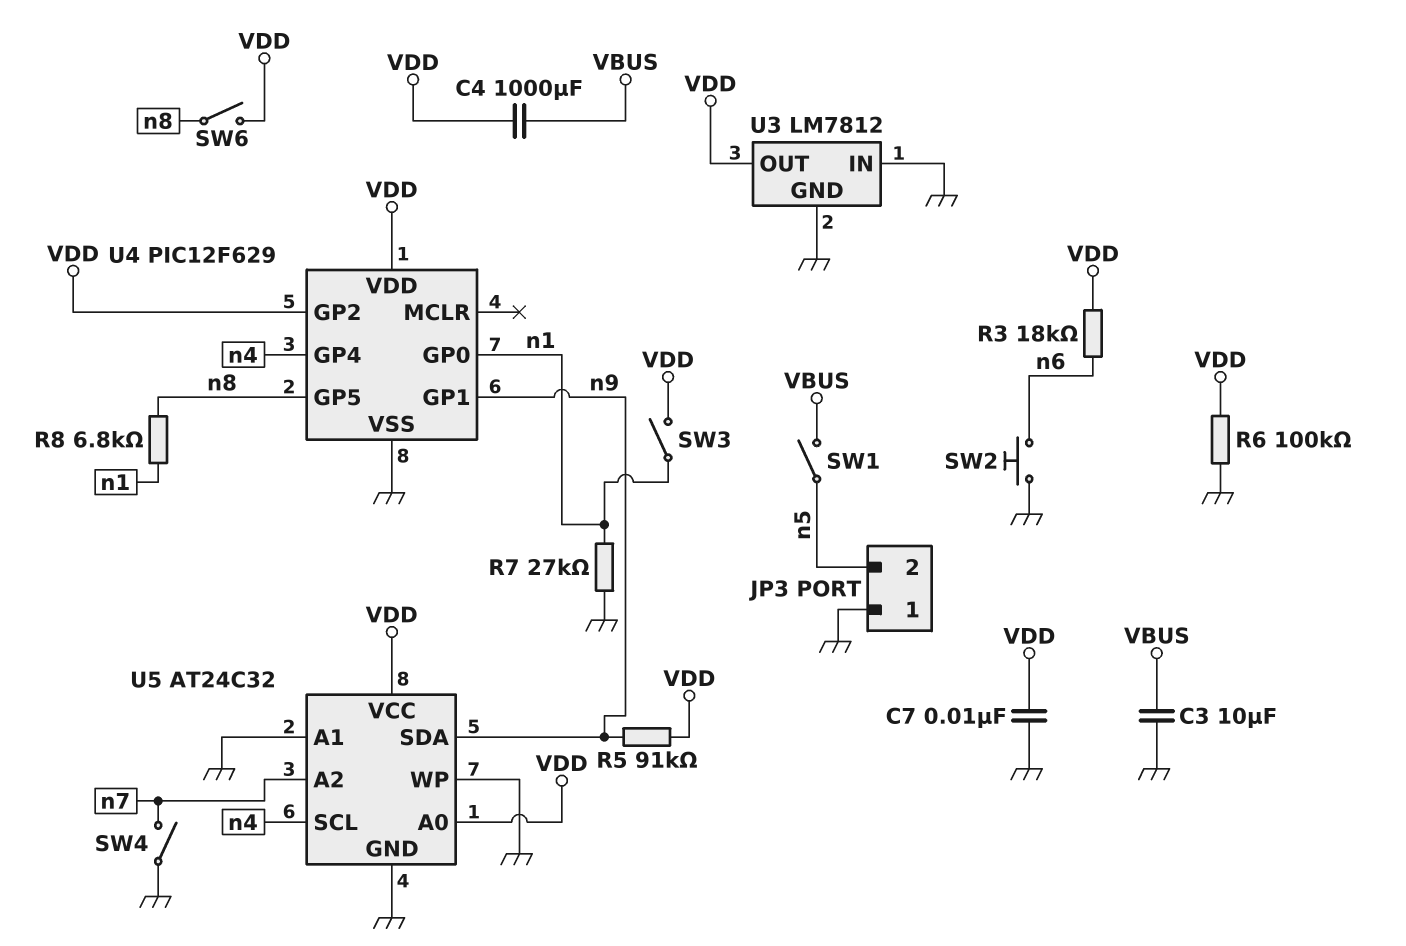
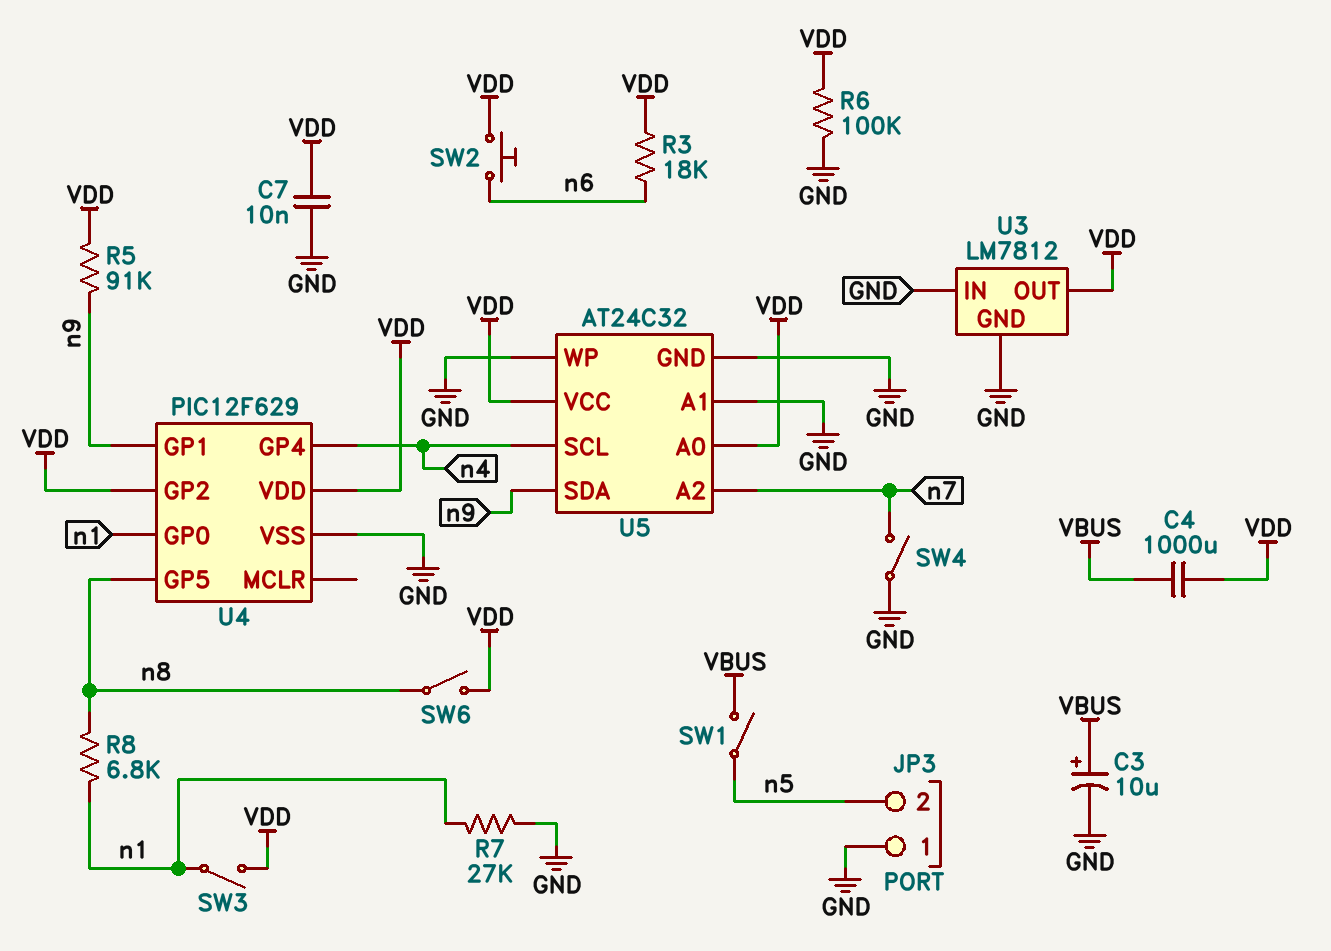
C3: 10uF (GND, VBUS) -> 10uF (plus VBUS, minus GND)
SW2: button (GND, n6) -> button (VDD, n6)

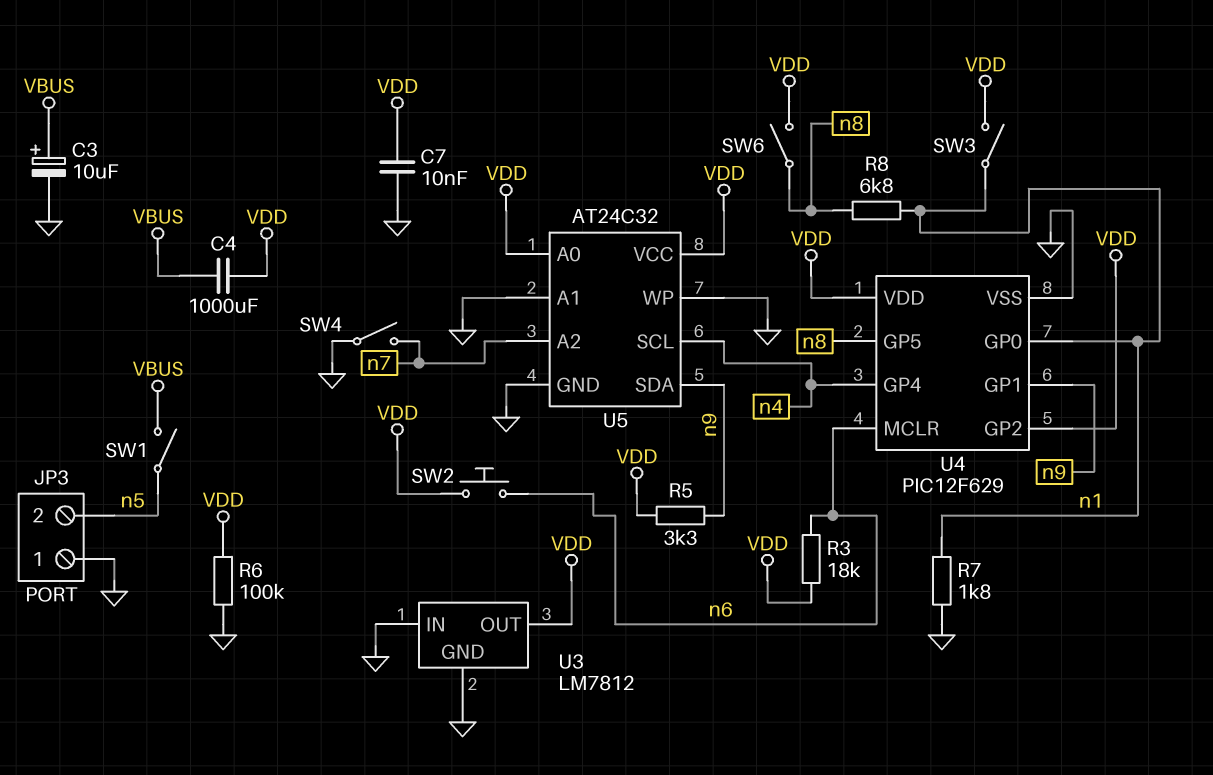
R5: 91k (VDD, n9) -> 3.3k (VDD, n9)
R7: 27k (GND, n1) -> 1.8k (GND, n1)
U4 pin MCLR: none -> n6

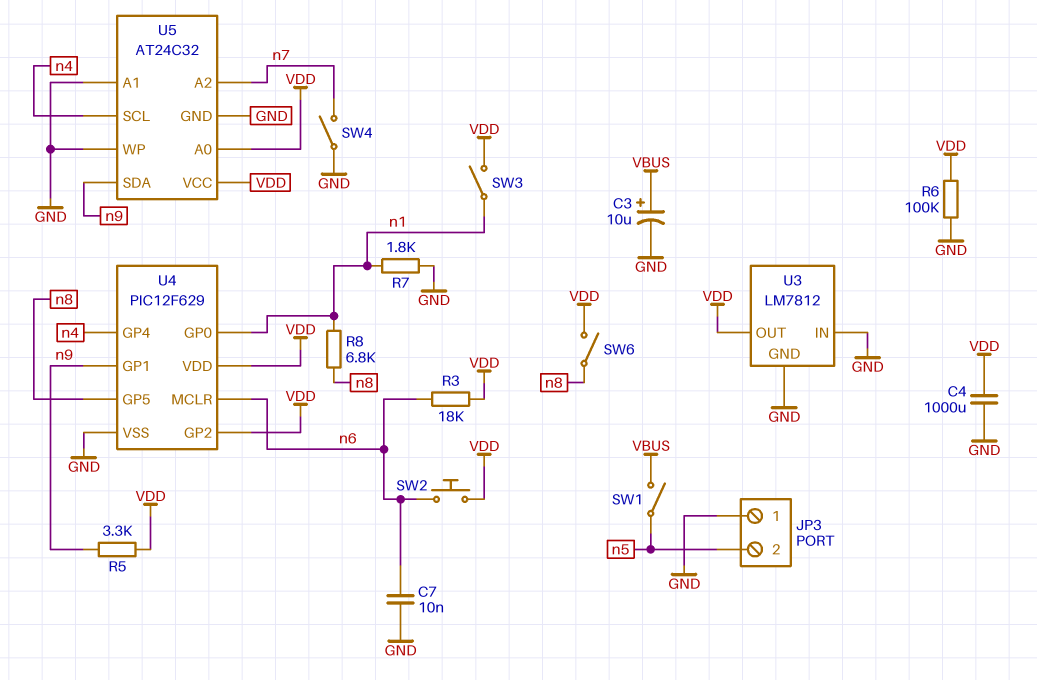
C4: 1000uF (VBUS, VDD) -> 1000uF (GND, VDD)
C7: 10nF (GND, VDD) -> 10nF (GND, n6)

